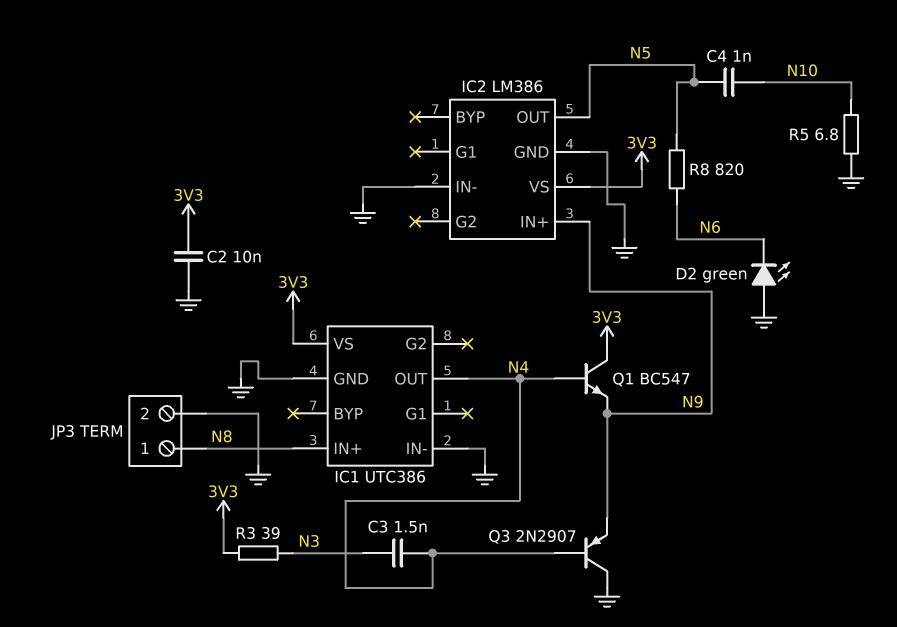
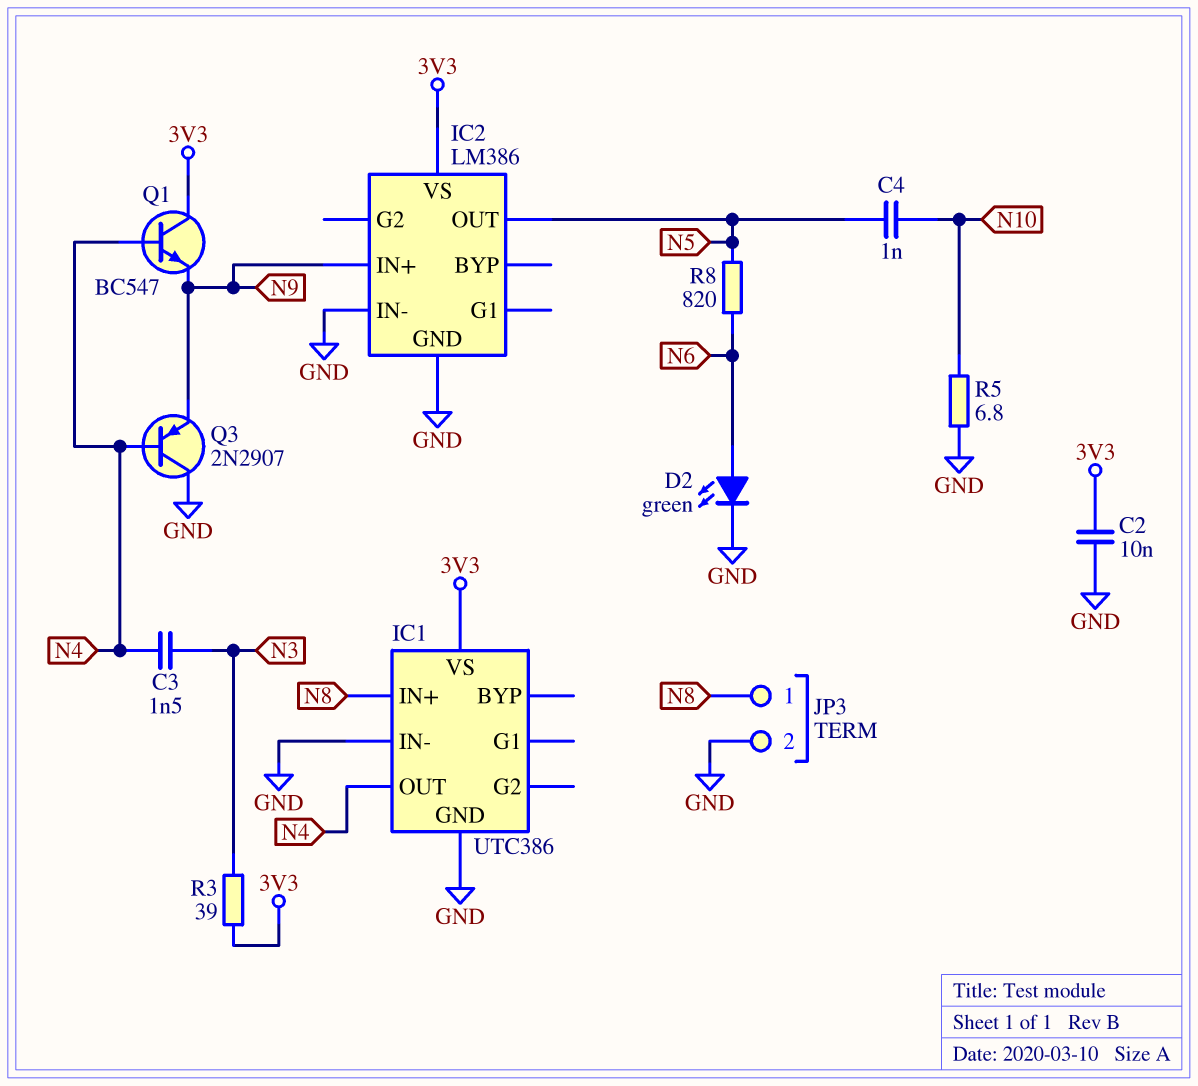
D2: LED green (A GND, K N6) -> LED green (A N6, K GND)

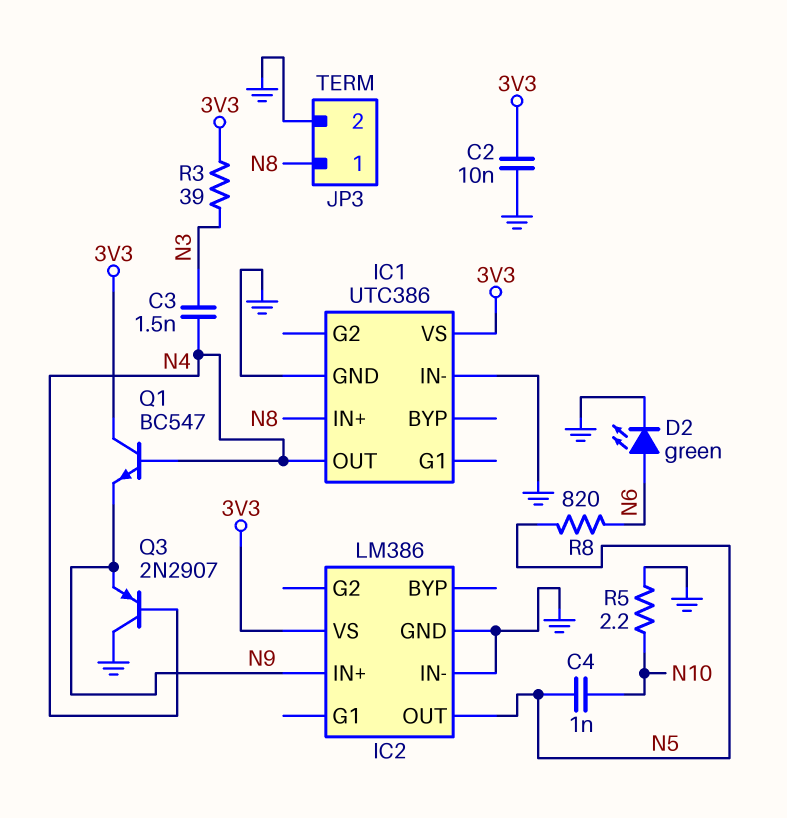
R5: 6.8 (GND, N10) -> 2.2 (GND, N10)

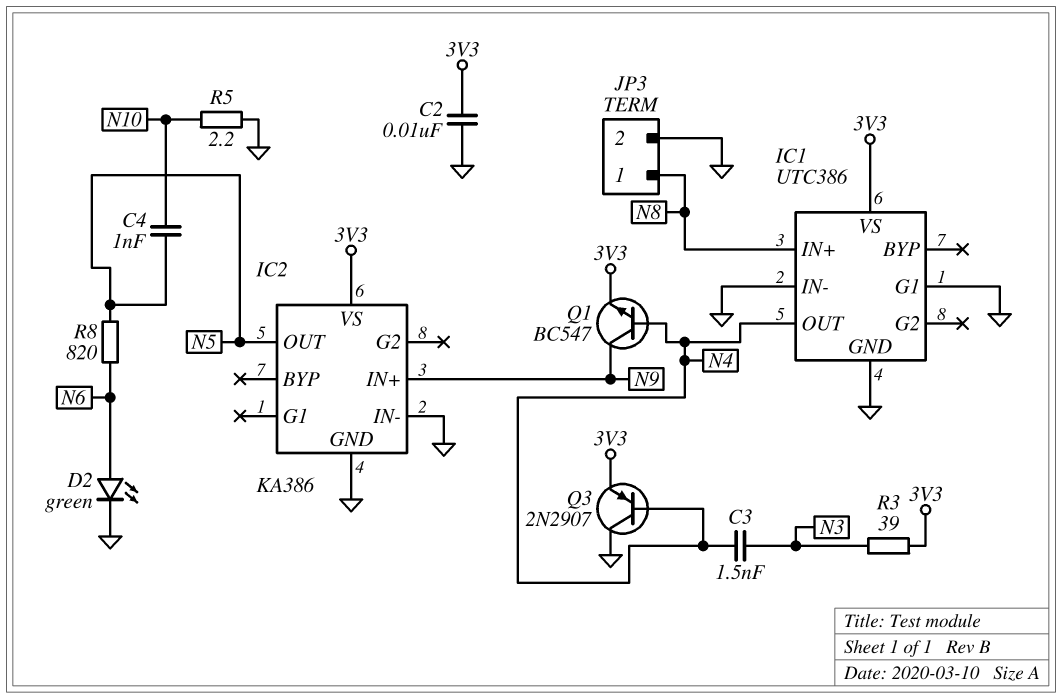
IC1 pin G1: none -> GND
IC2: LM386 -> KA386
Q1: NPN BC547 (B N4, C 3V3, E N9) -> NPN BC547 (B N4, C N9, E 3V3)
Q3: PNP 2N2907 (B N4, C GND, E N9) -> PNP 2N2907 (B N4, C GND, E 3V3)

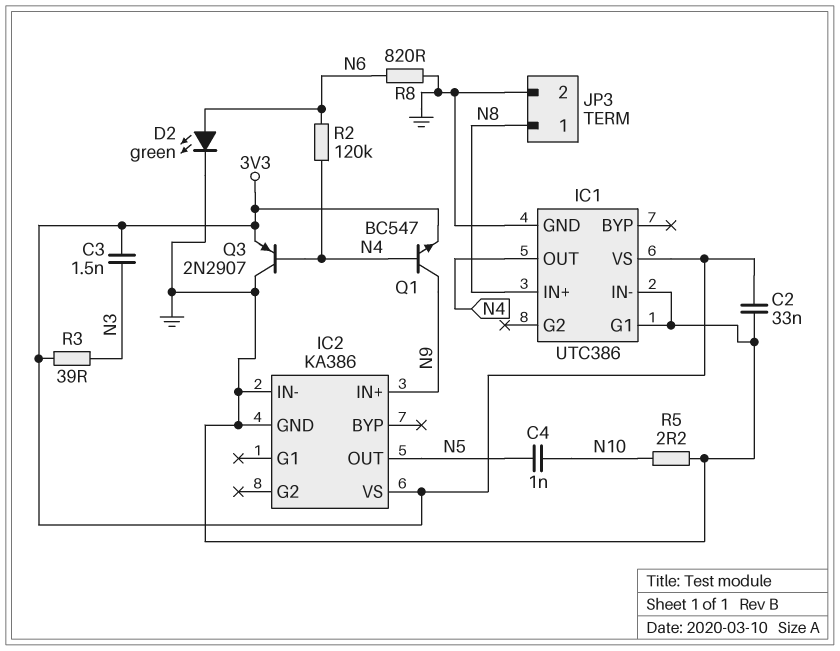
C2: 10nF (3V3, GND) -> 33nF (3V3, GND)
C3: 1.5nF (N3, N4) -> 1.5nF (3V3, N3)
R2: none -> 120k (N4, N6)
R8: 820 (N5, N6) -> 820 (GND, N6)

